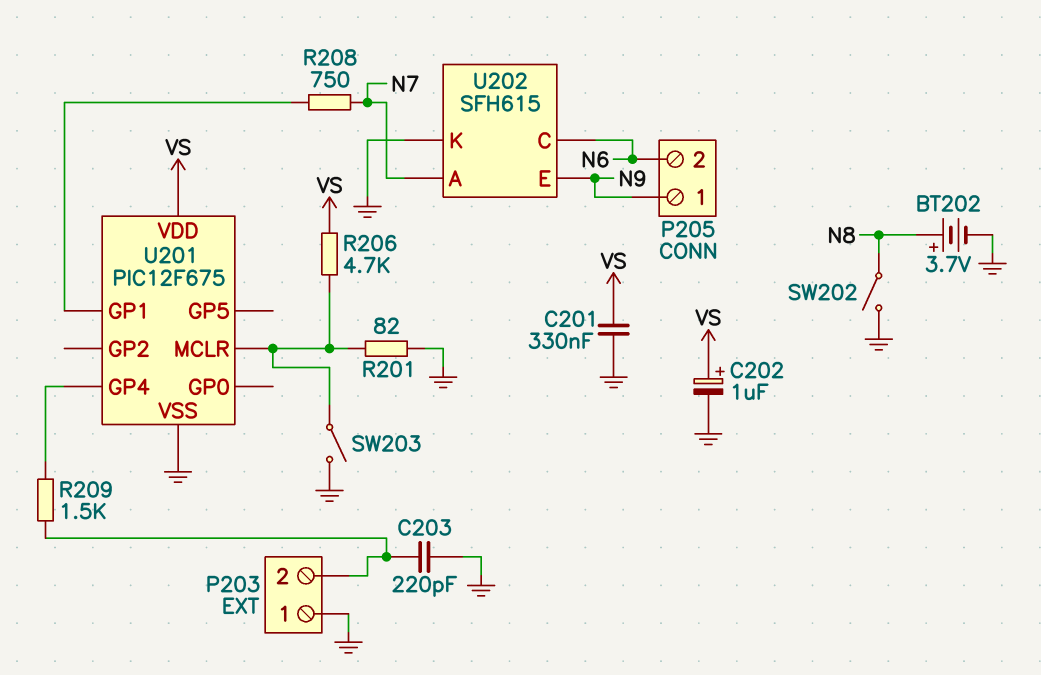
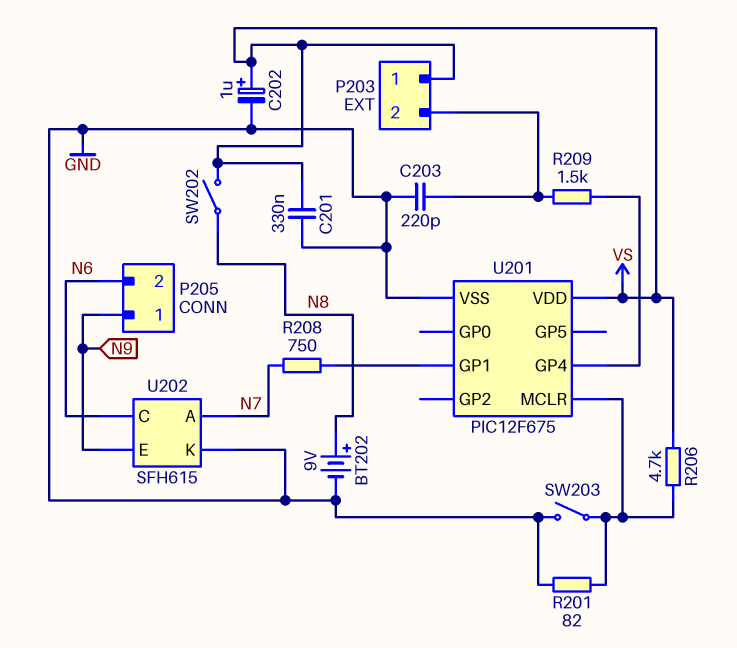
BT202: 3.7V (plus N8, minus GND) -> 9V (plus N8, minus GND)
P203 pin 1: GND -> VS
SW202: switch (GND, N8) -> switch (N8, VS)

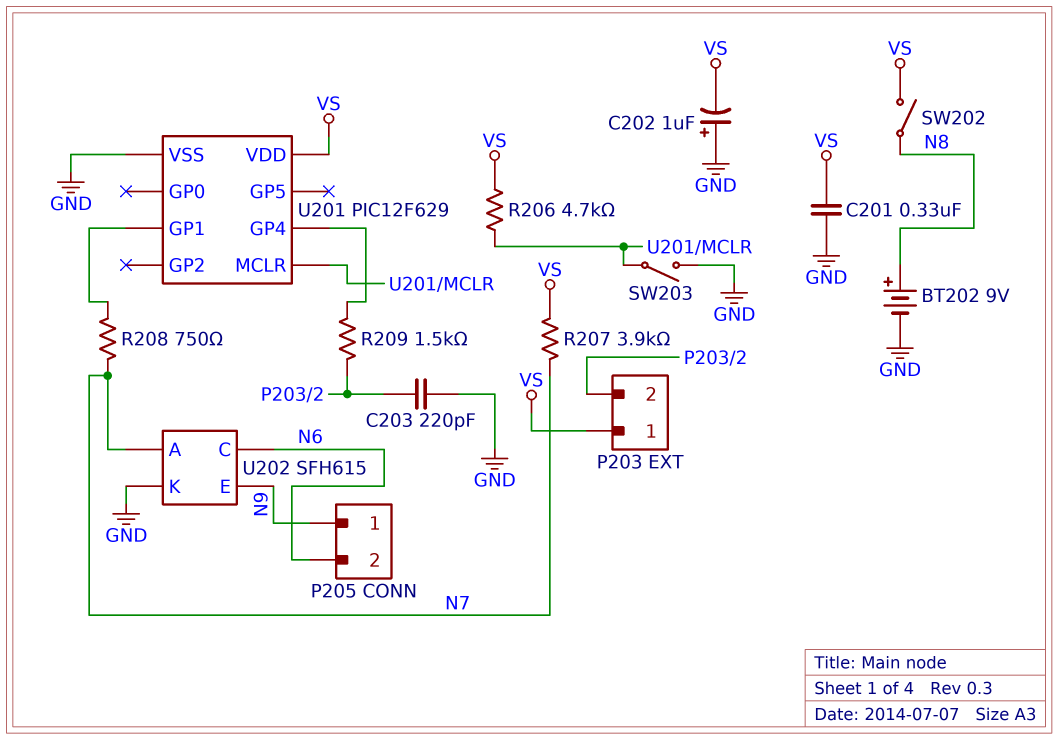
C202: 1uF (plus VS, minus GND) -> 1uF (plus GND, minus VS)
R201: 82 (GND, U201/MCLR) -> none
R207: none -> 3.9k (N7, VS)
U201: PIC12F675 -> PIC12F629

